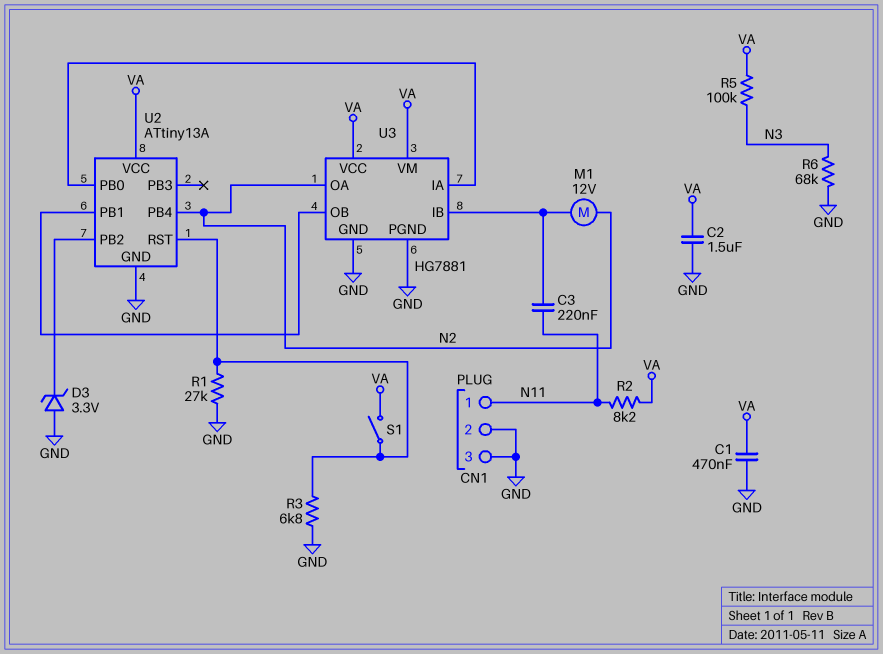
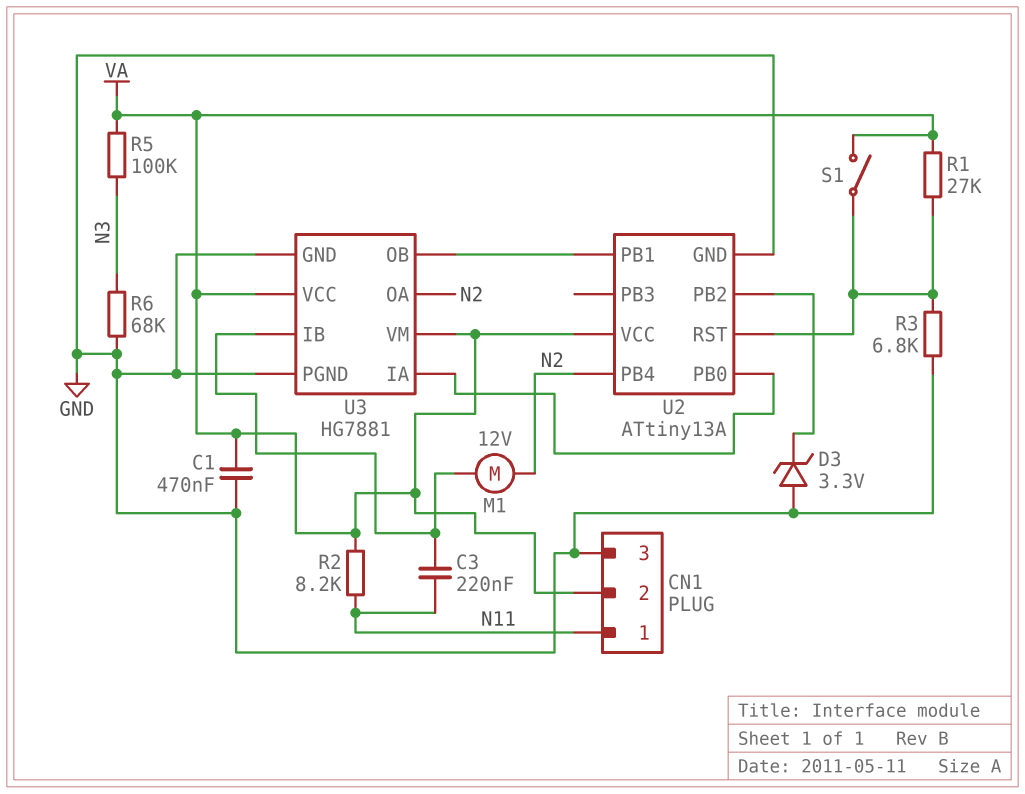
C2: 1.5uF (GND, VA) -> none
CN1 pin 2: GND -> VA
R1: 27k (GND, U2/RST) -> 27k (U2/RST, VA)

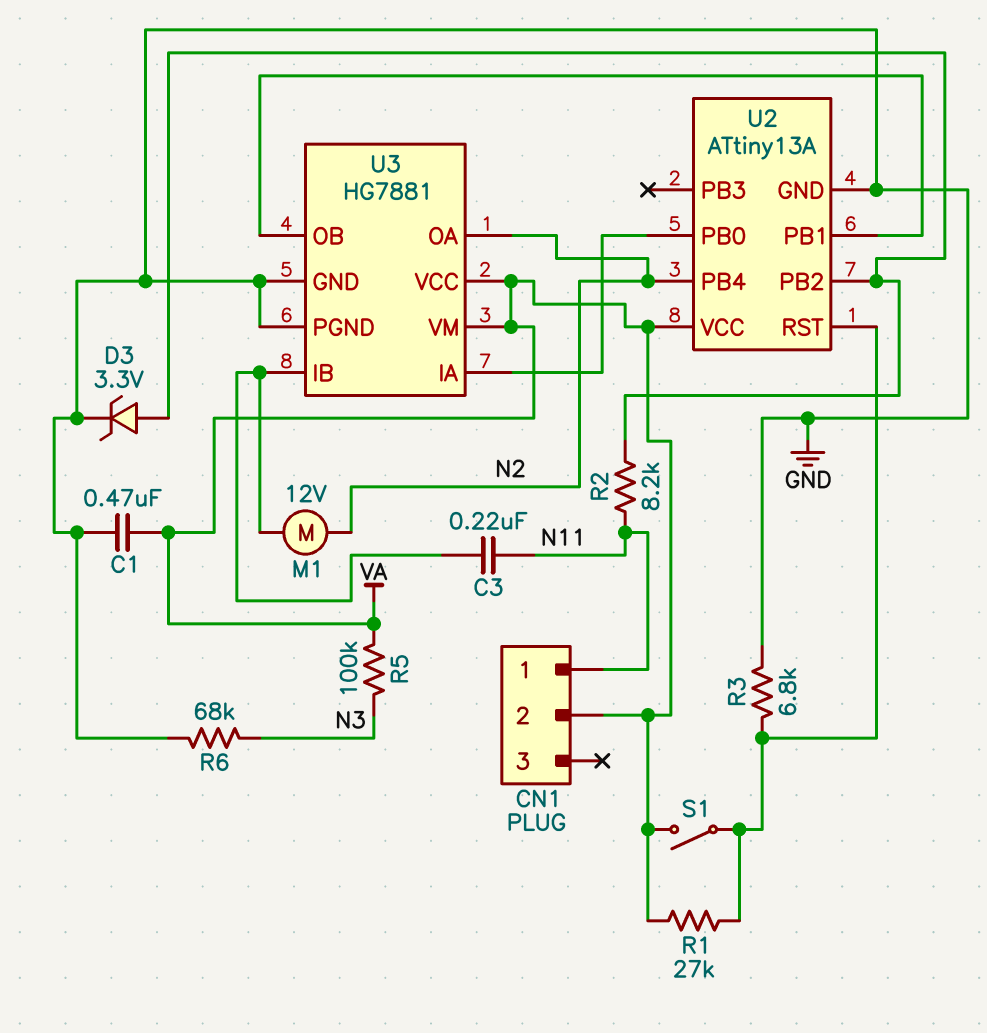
CN1 pin 3: GND -> none
D3: zener 3.3V (A GND, K U2/PB2) -> zener 3.3V (A U2/PB2, K GND)
R2: 8.2k (N11, VA) -> 8.2k (N11, U2/PB2)

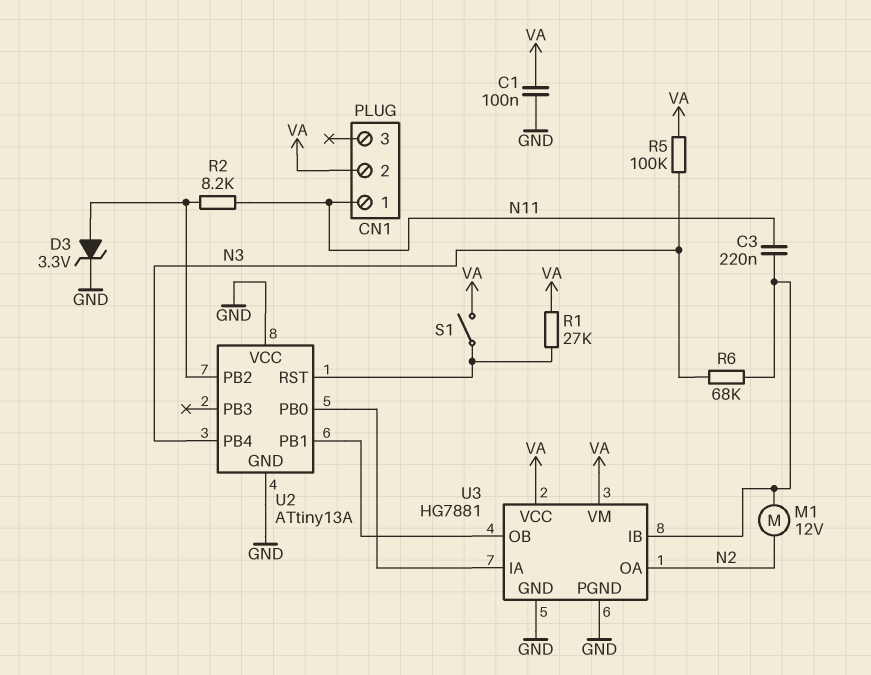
C1: 470nF (GND, VA) -> 100nF (GND, VA)
R3: 6.8k (GND, U2/RST) -> none
R6: 68k (GND, N3) -> 68k (N3, U3/IB)
U2 pin PB4: N2 -> N3
U2 pin VCC: VA -> GND

